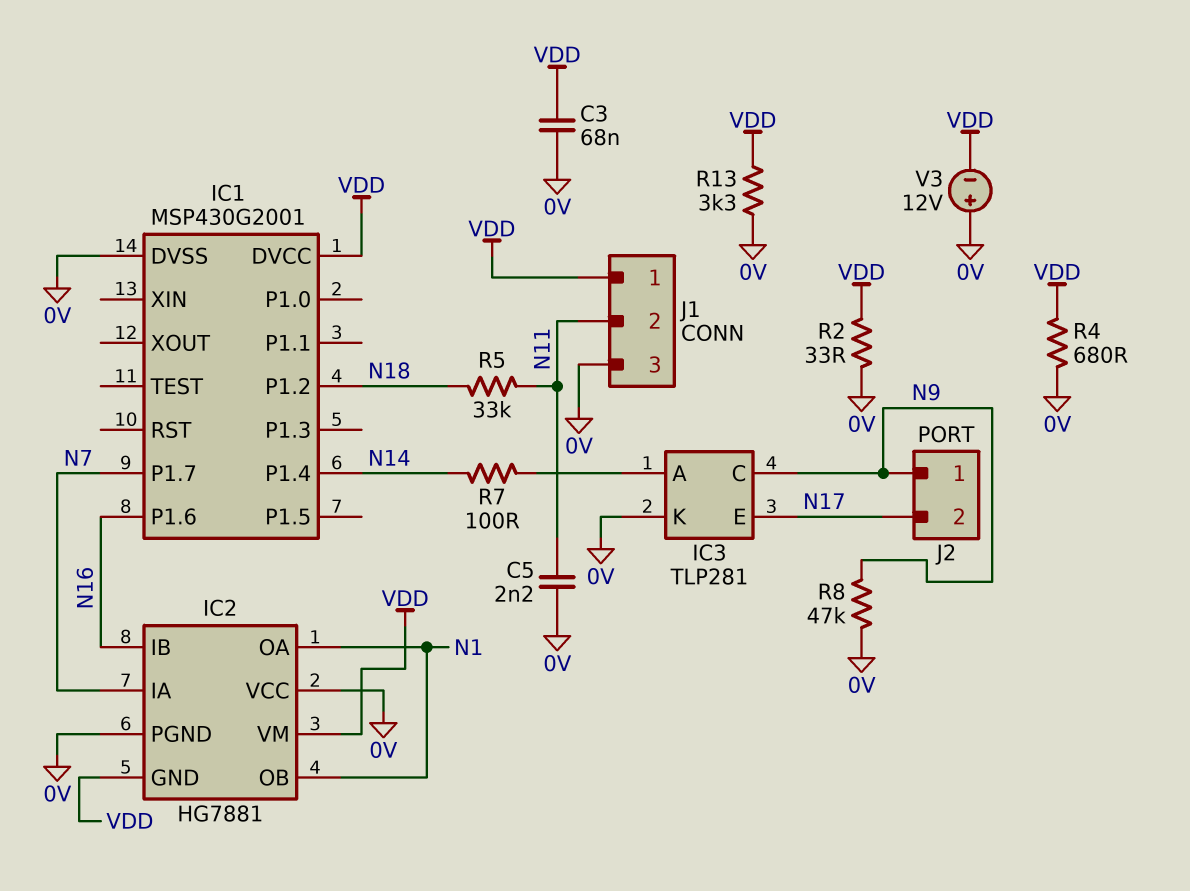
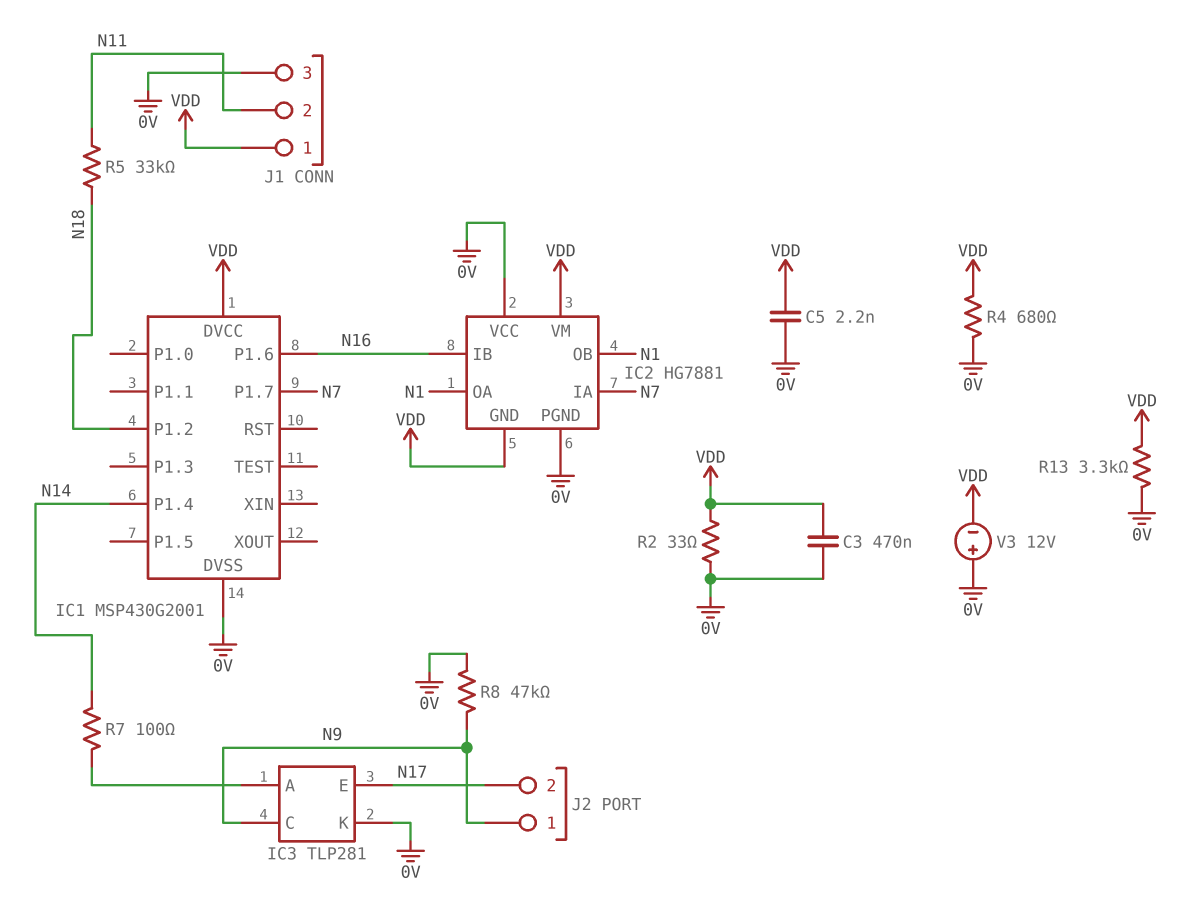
C3: 68nF (0V, VDD) -> 470nF (0V, VDD)
C5: 2.2nF (0V, N11) -> 2.2nF (0V, VDD)

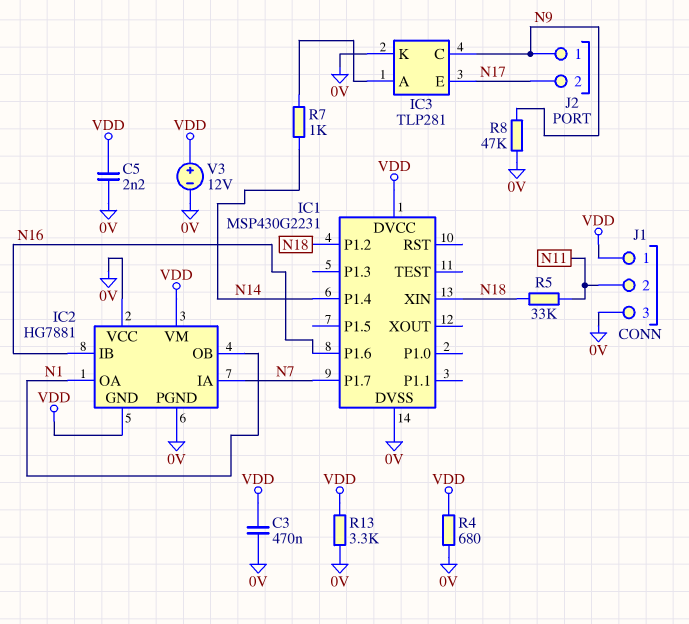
IC1: MSP430G2001 -> MSP430G2231
IC1 pin XIN: none -> N18
R2: 33 (0V, VDD) -> none
R7: 100 (IC3/A, N14) -> 1k (IC3/A, N14)
V3: 12V (plus 0V, minus VDD) -> 12V (plus VDD, minus 0V)

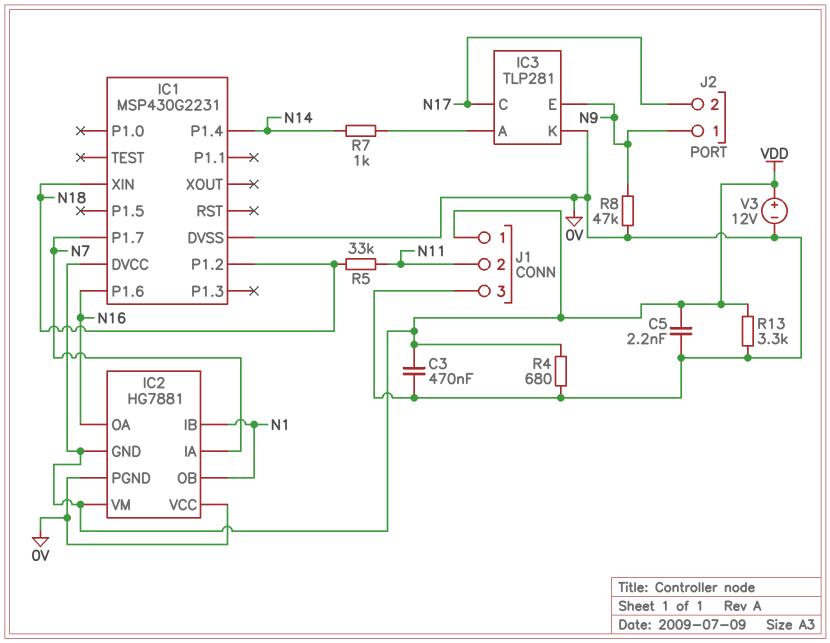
IC2 pin IB: N16 -> N1
IC2 pin OA: N1 -> N16
IC3 pin C: N9 -> N17
IC3 pin E: N17 -> N9

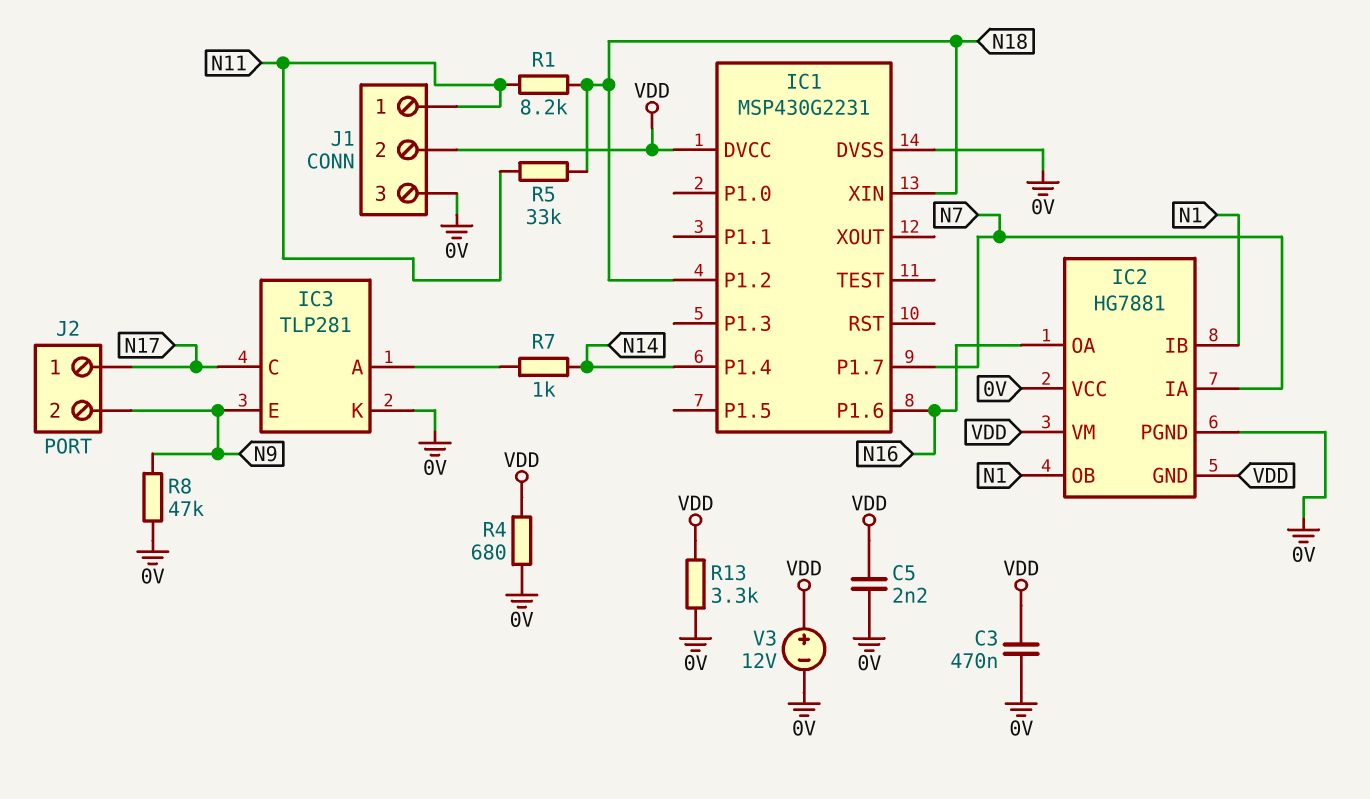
J1 pin 1: VDD -> N11
J1 pin 2: N11 -> VDD
J2 pin 1: N9 -> N17
J2 pin 2: N17 -> N9
R1: none -> 8.2k (N11, N18)

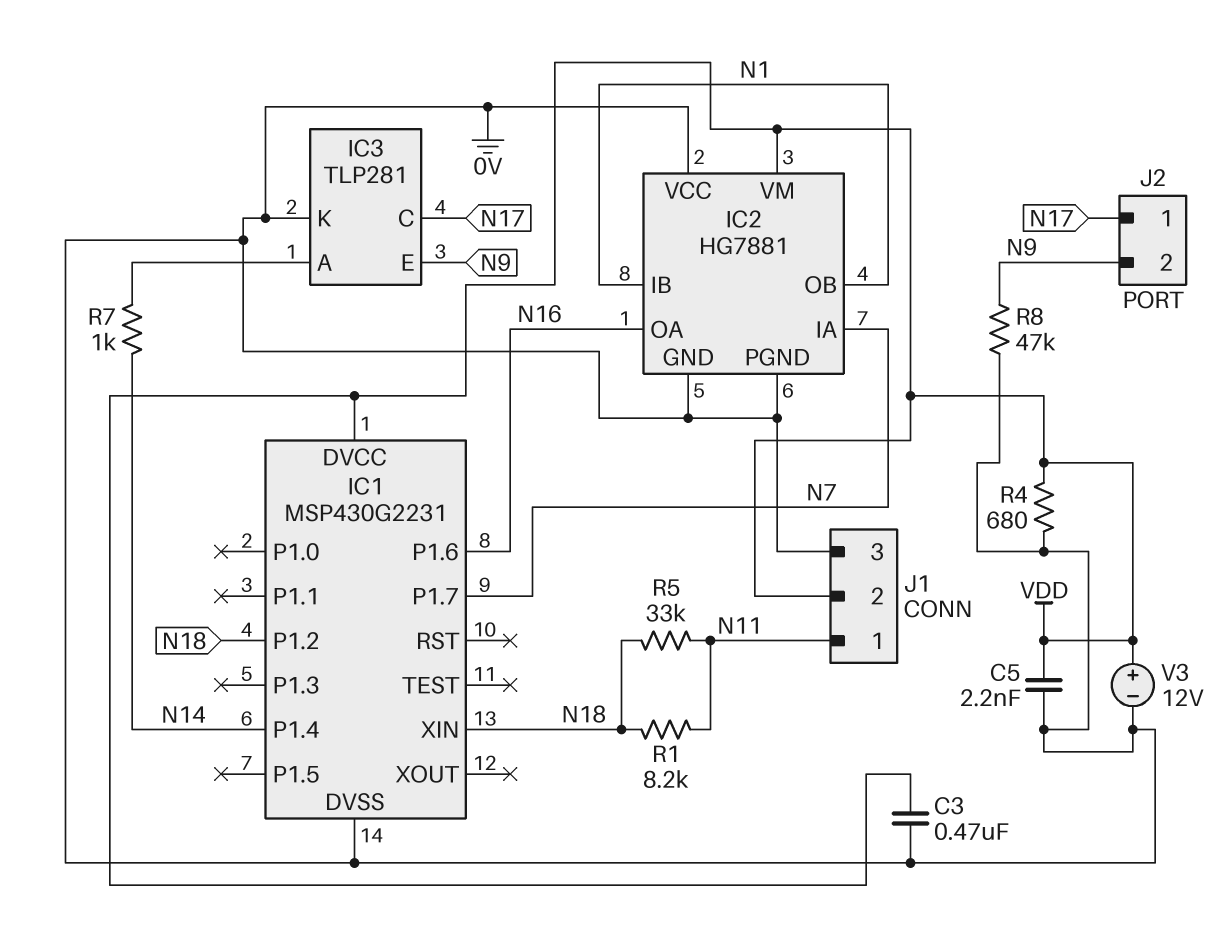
IC2 pin GND: VDD -> 0V
R13: 3.3k (0V, VDD) -> none

